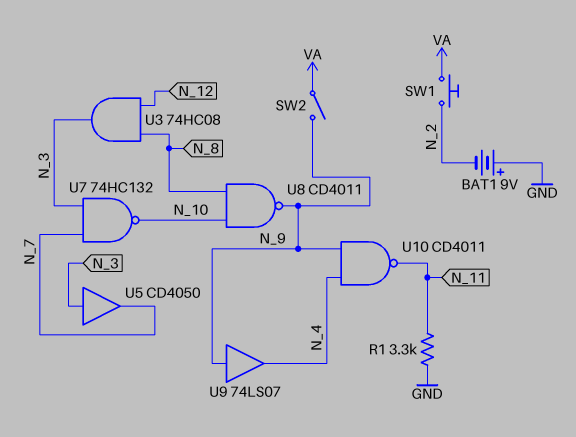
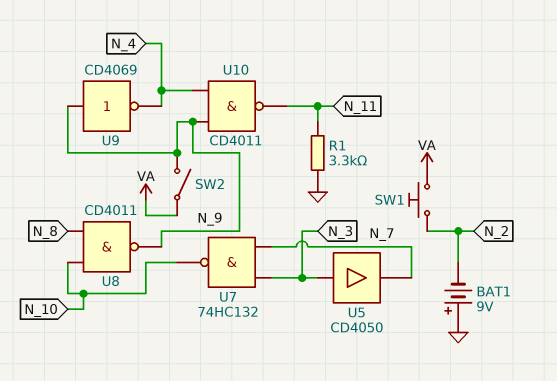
U3: AND 74HC08 (in N_8, in N_12, out N_3) -> none
U9: buffer 74LS07 (in N_9, out N_4) -> NOT CD4069 (in N_9, out N_4)

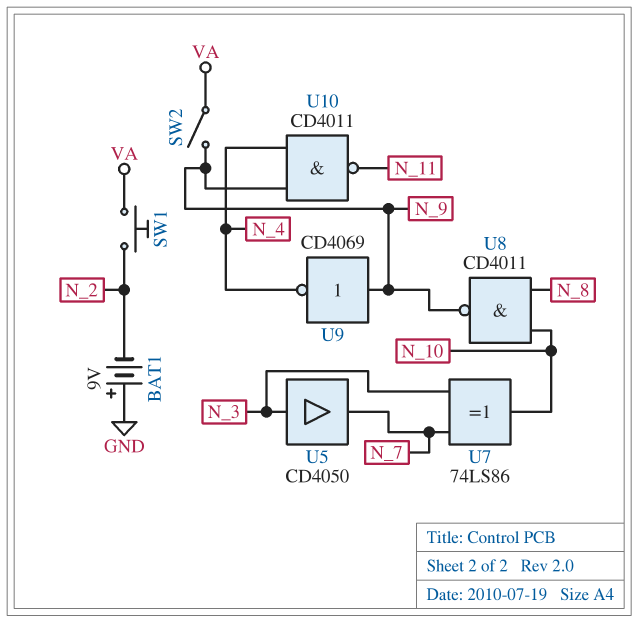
R1: 3.3k (GND, N_11) -> none
U7: NAND 74HC132 (in N_3, in N_7, out N_10) -> XOR 74LS86 (in N_3, in N_7, out N_10)

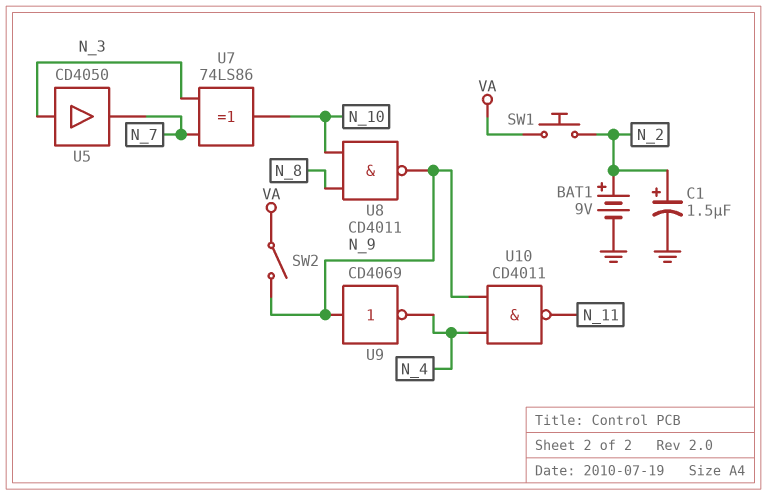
BAT1: 9V (plus GND, minus N_2) -> 9V (plus N_2, minus GND)
C1: none -> 1.5uF (plus N_2, minus GND)

